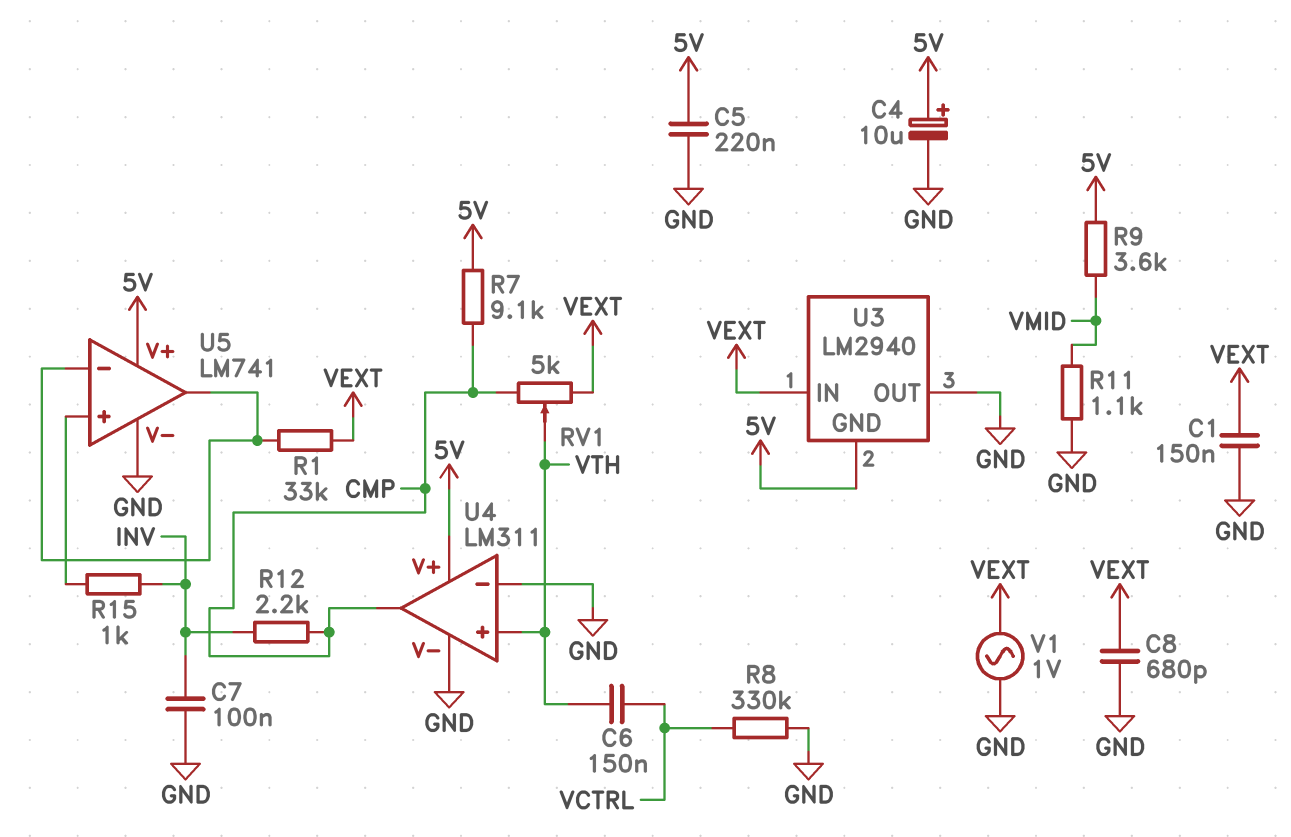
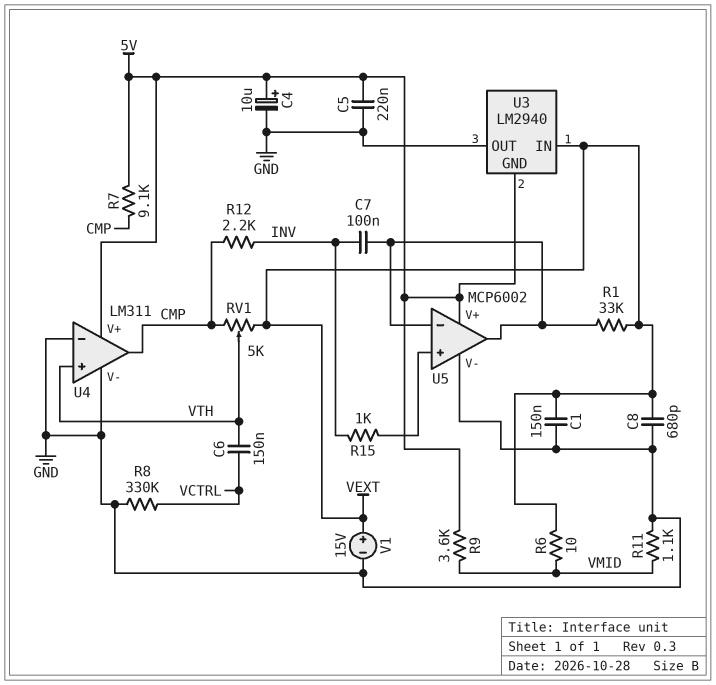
C7: 100nF (GND, INV) -> 100nF (INV, U5/in-)
R6: none -> 10 (VEXT, VMID)
U5: LM741 -> MCP6002
V1: AC 1V (GND, VEXT) -> 15V (plus VEXT, minus GND)

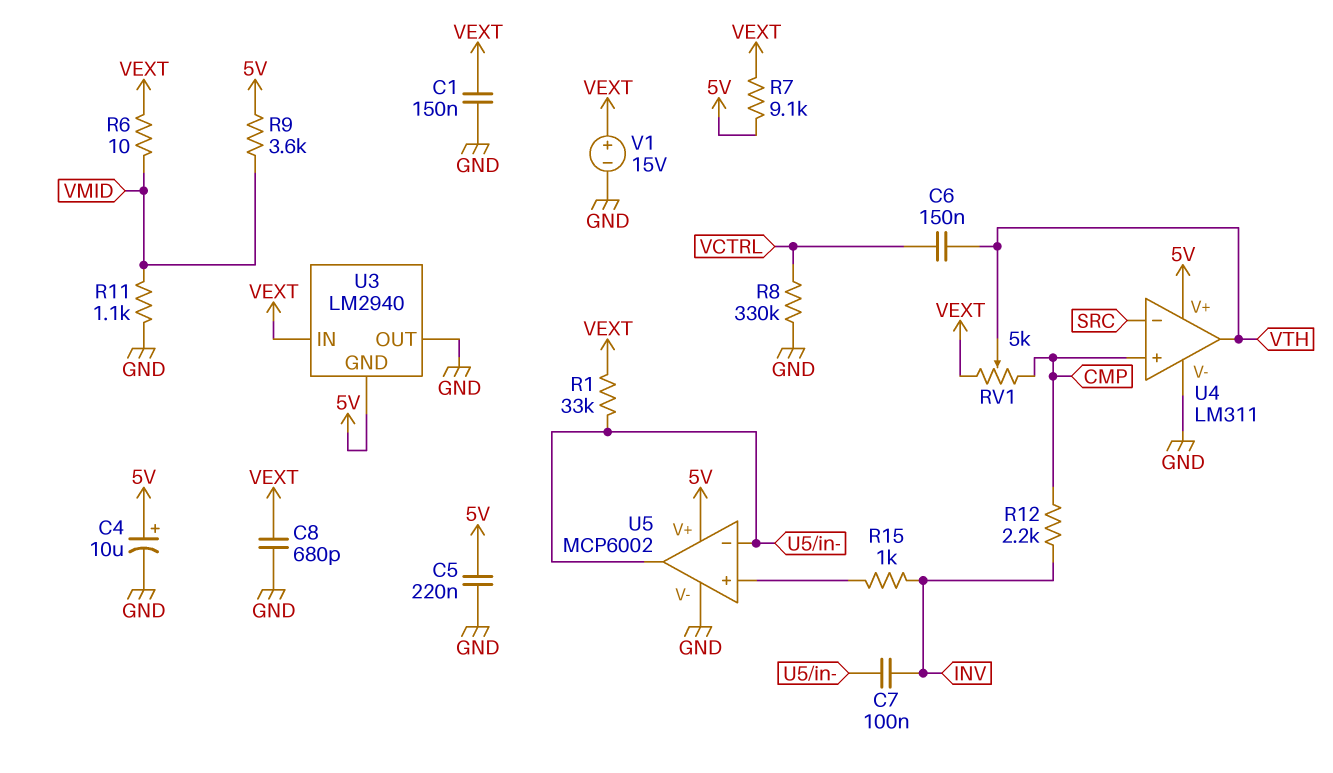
R7: 9.1k (5V, CMP) -> 9.1k (5V, VEXT)
U4 pin in+: VTH -> CMP
U4 pin in-: GND -> SRC
U4 pin out: CMP -> VTH

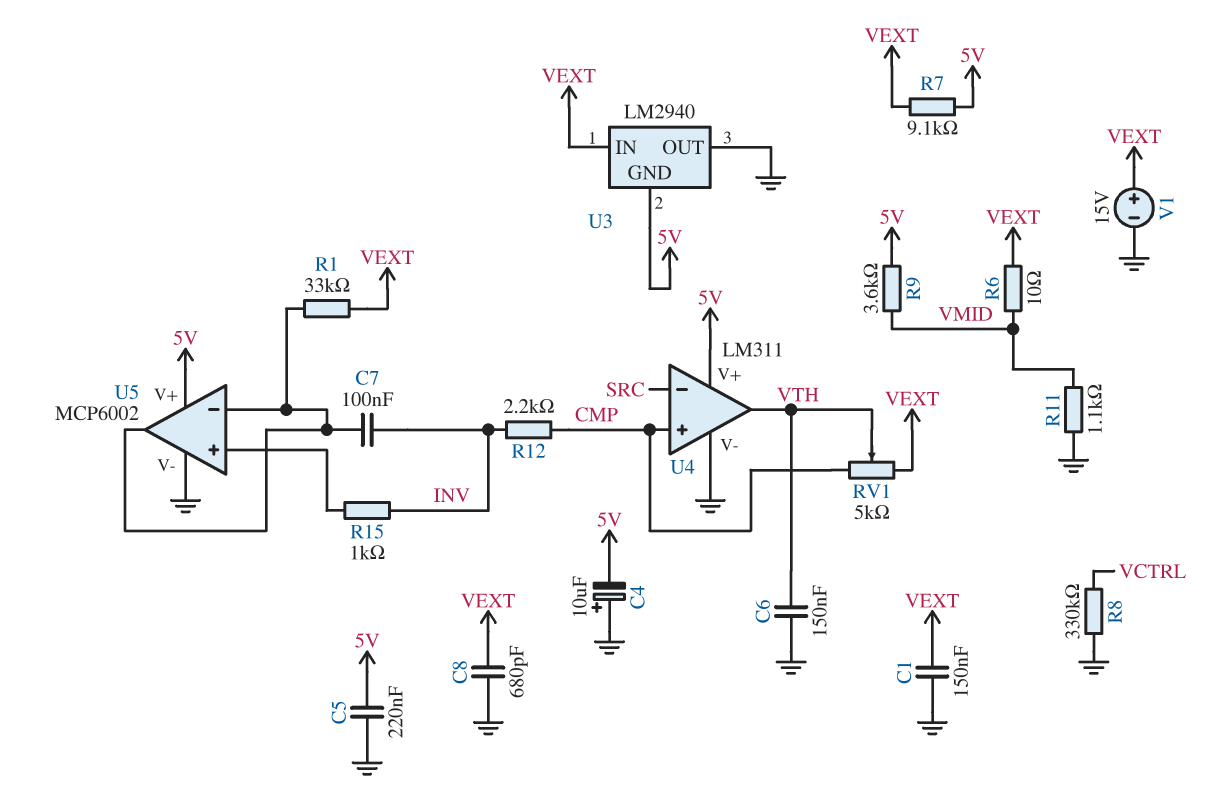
C4: 10uF (plus 5V, minus GND) -> 10uF (plus GND, minus 5V)
C6: 150nF (VCTRL, VTH) -> 150nF (GND, VTH)

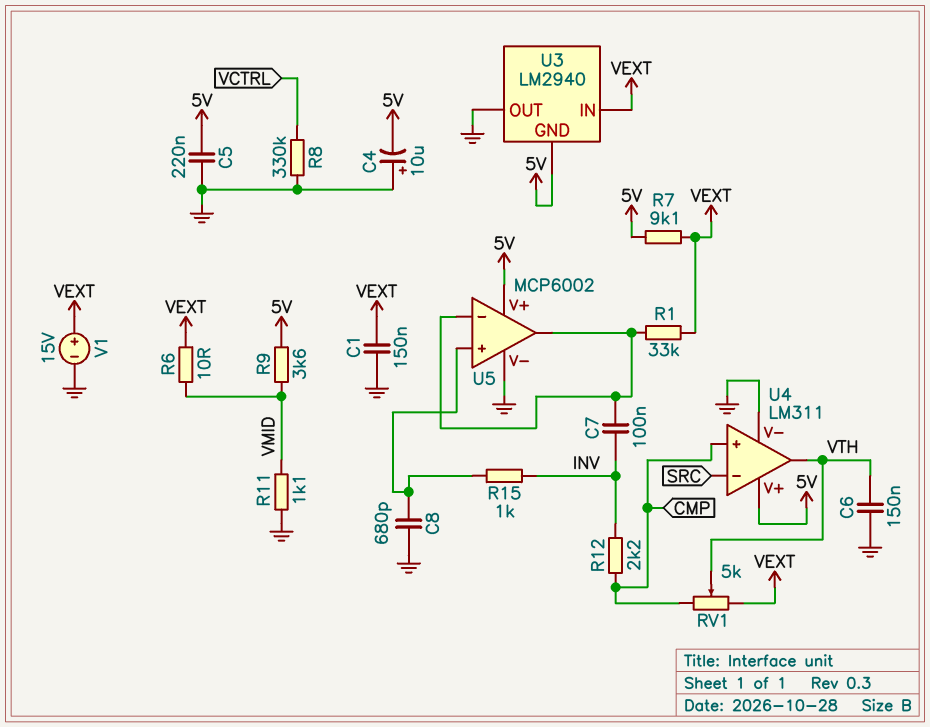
C8: 680pF (GND, VEXT) -> 680pF (GND, U5/in+)

